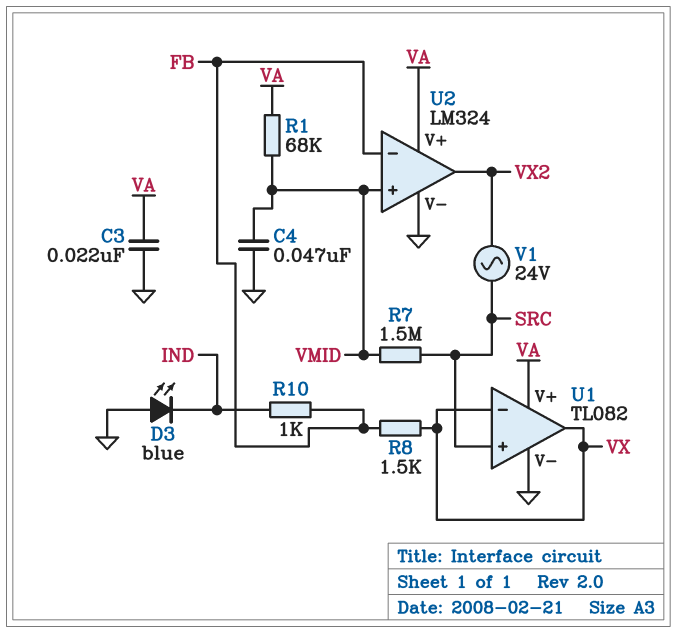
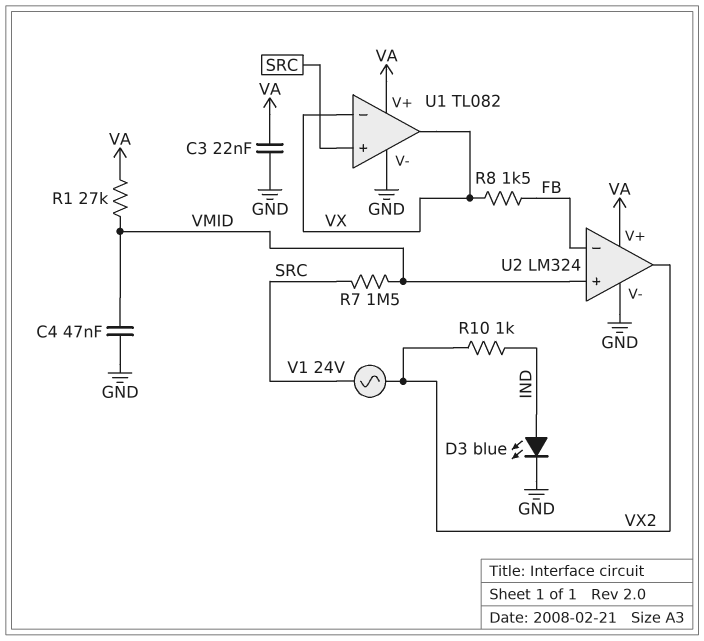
D3: LED blue (A GND, K IND) -> LED blue (A IND, K GND)
R1: 68k (VA, VMID) -> 27k (VA, VMID)
R10: 1k (FB, IND) -> 1k (IND, VX2)

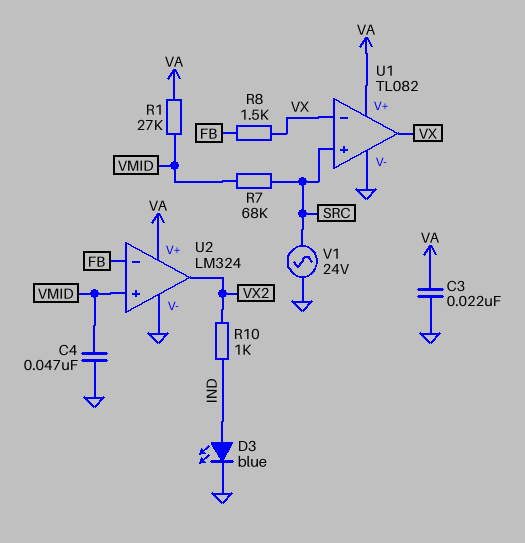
R7: 1.5M (SRC, VMID) -> 68k (SRC, VMID)
V1: AC 24V (SRC, VX2) -> AC 24V (GND, SRC)

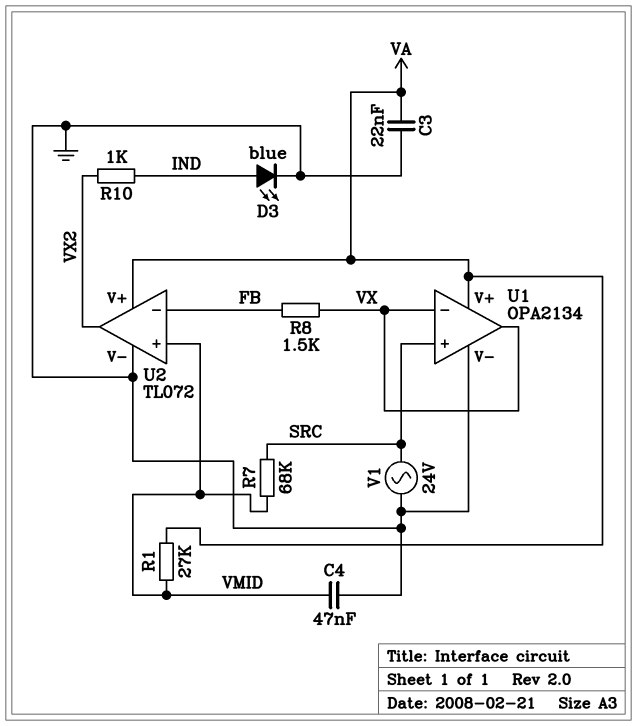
U1: TL082 -> OPA2134
U2: LM324 -> TL072

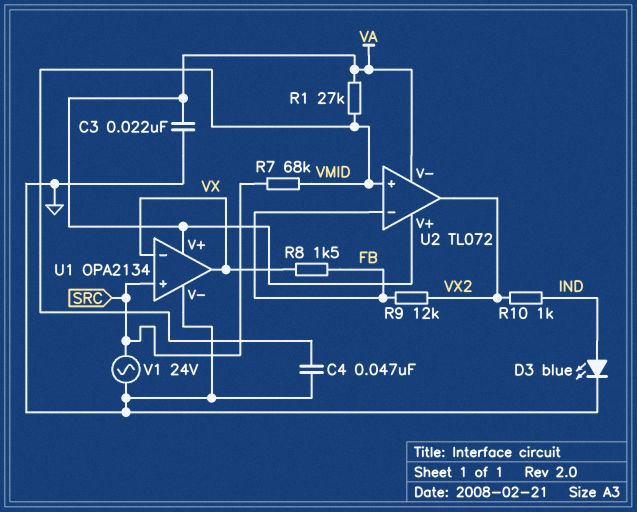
R9: none -> 12k (FB, VX2)
U2 pin V-: GND -> VA

